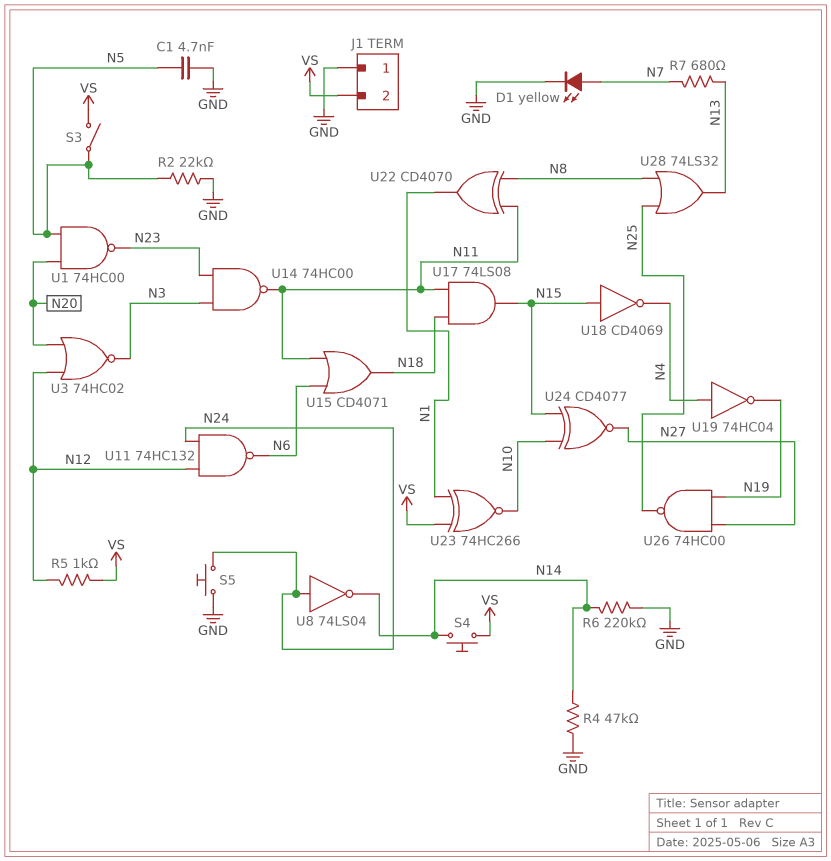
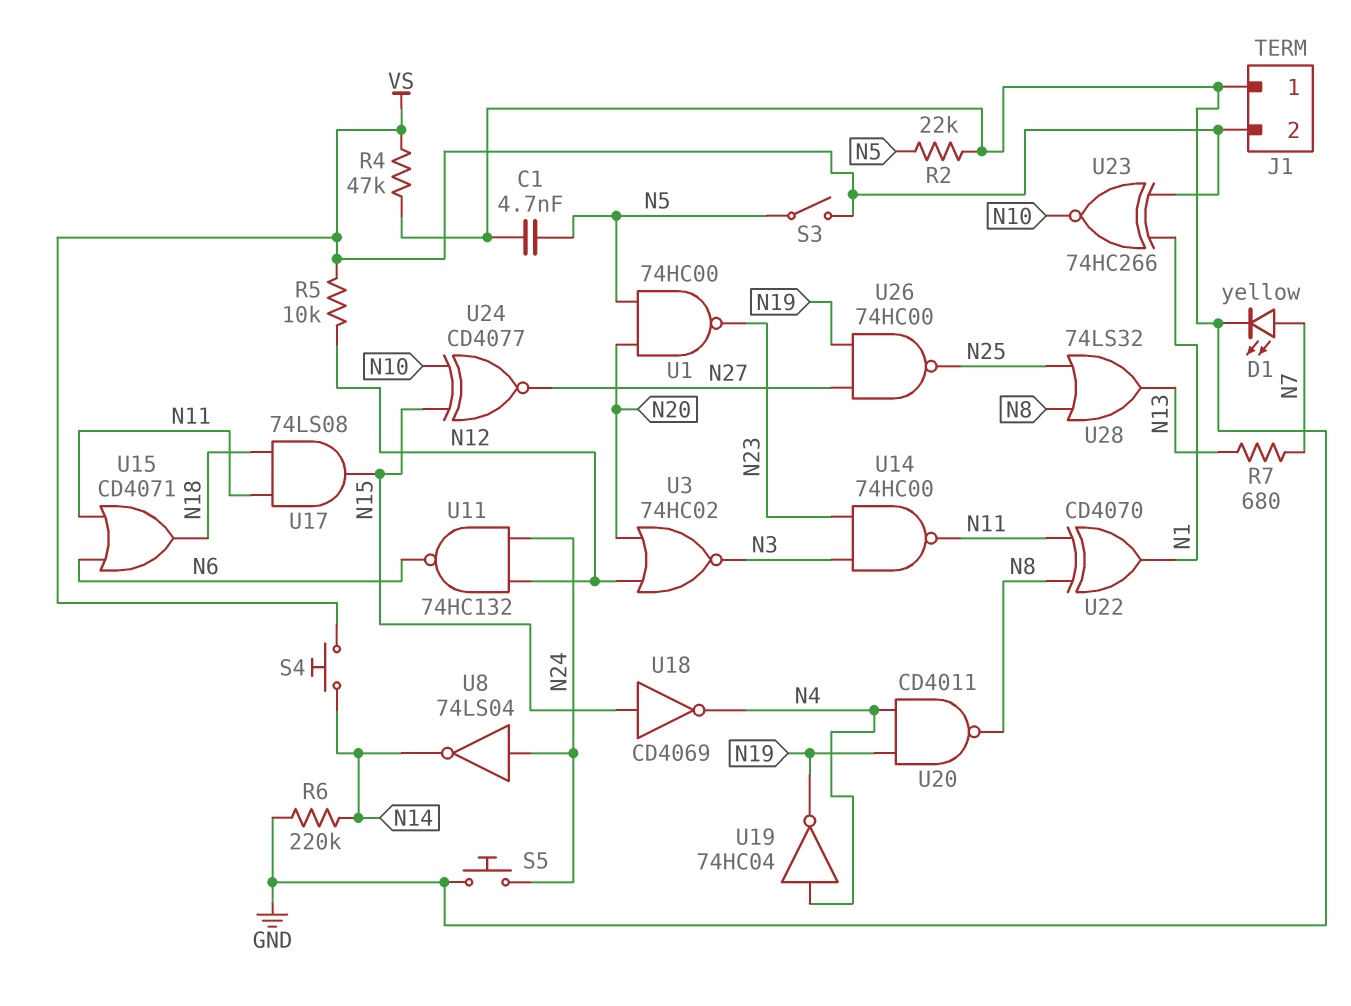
R4: 47k (GND, N14) -> 47k (GND, VS)
R5: 1k (N12, VS) -> 10k (N12, VS)
U20: none -> NAND CD4011 (in N4, in N19, out N8)

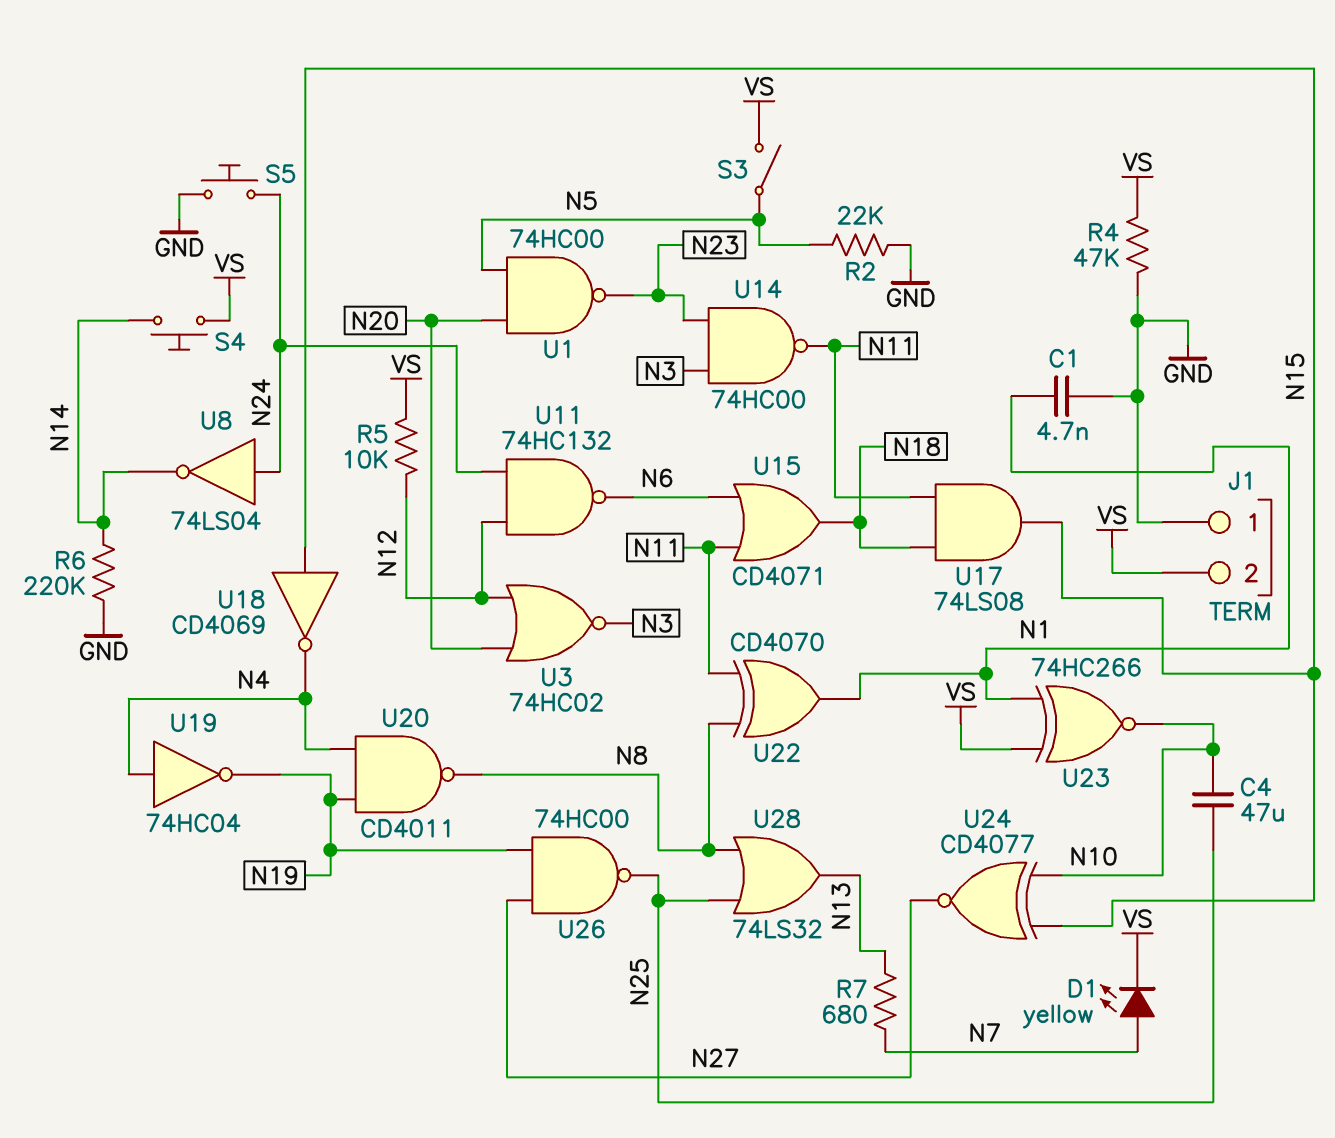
C1: 4.7nF (GND, N5) -> 4.7nF (GND, N1)
C4: none -> 47uF (N10, N25)
D1: LED yellow (A N7, K GND) -> LED yellow (A N7, K VS)

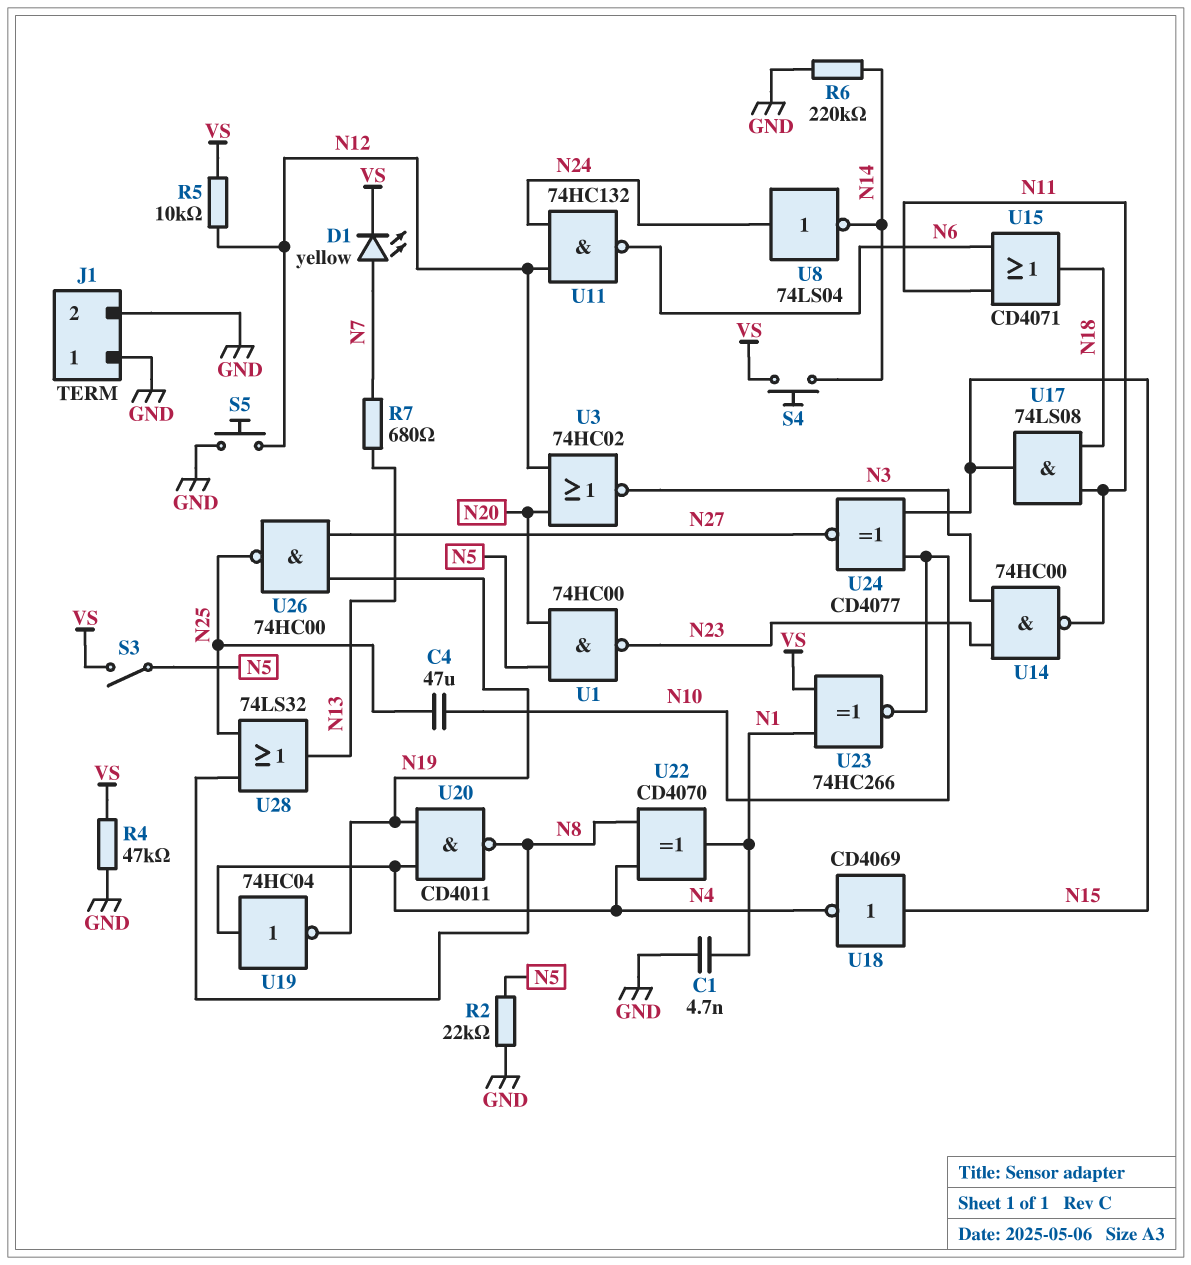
J1 pin 2: VS -> GND
S5: button (GND, N24) -> button (GND, N12)
U22: XOR CD4070 (in N8, in N11, out N1) -> XOR CD4070 (in N4, in N8, out N1)

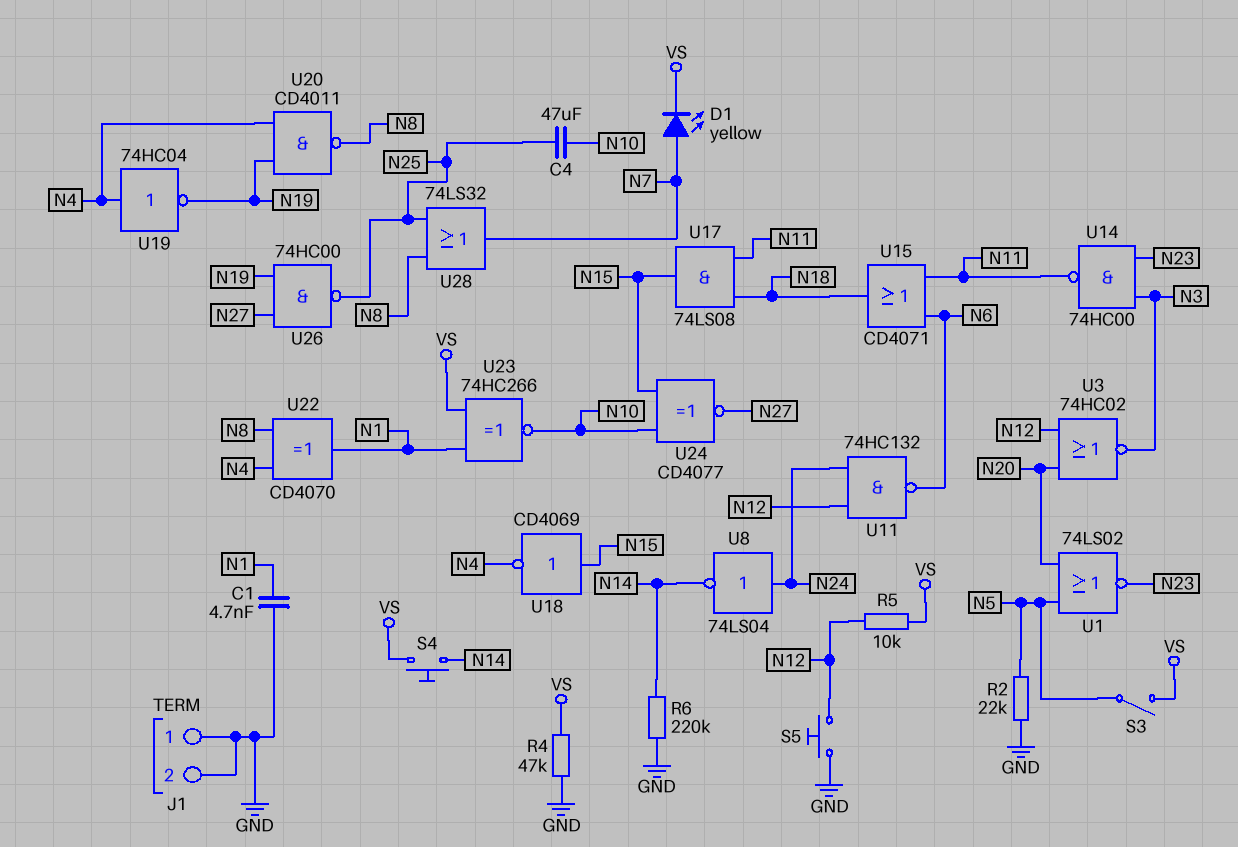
R7: 680 (N7, N13) -> none
U1: NAND 74HC00 (in N5, in N20, out N23) -> NOR 74LS02 (in N5, in N20, out N23)
U28: OR 74LS32 (in N8, in N25, out N13) -> OR 74LS32 (in N8, in N25, out N7)

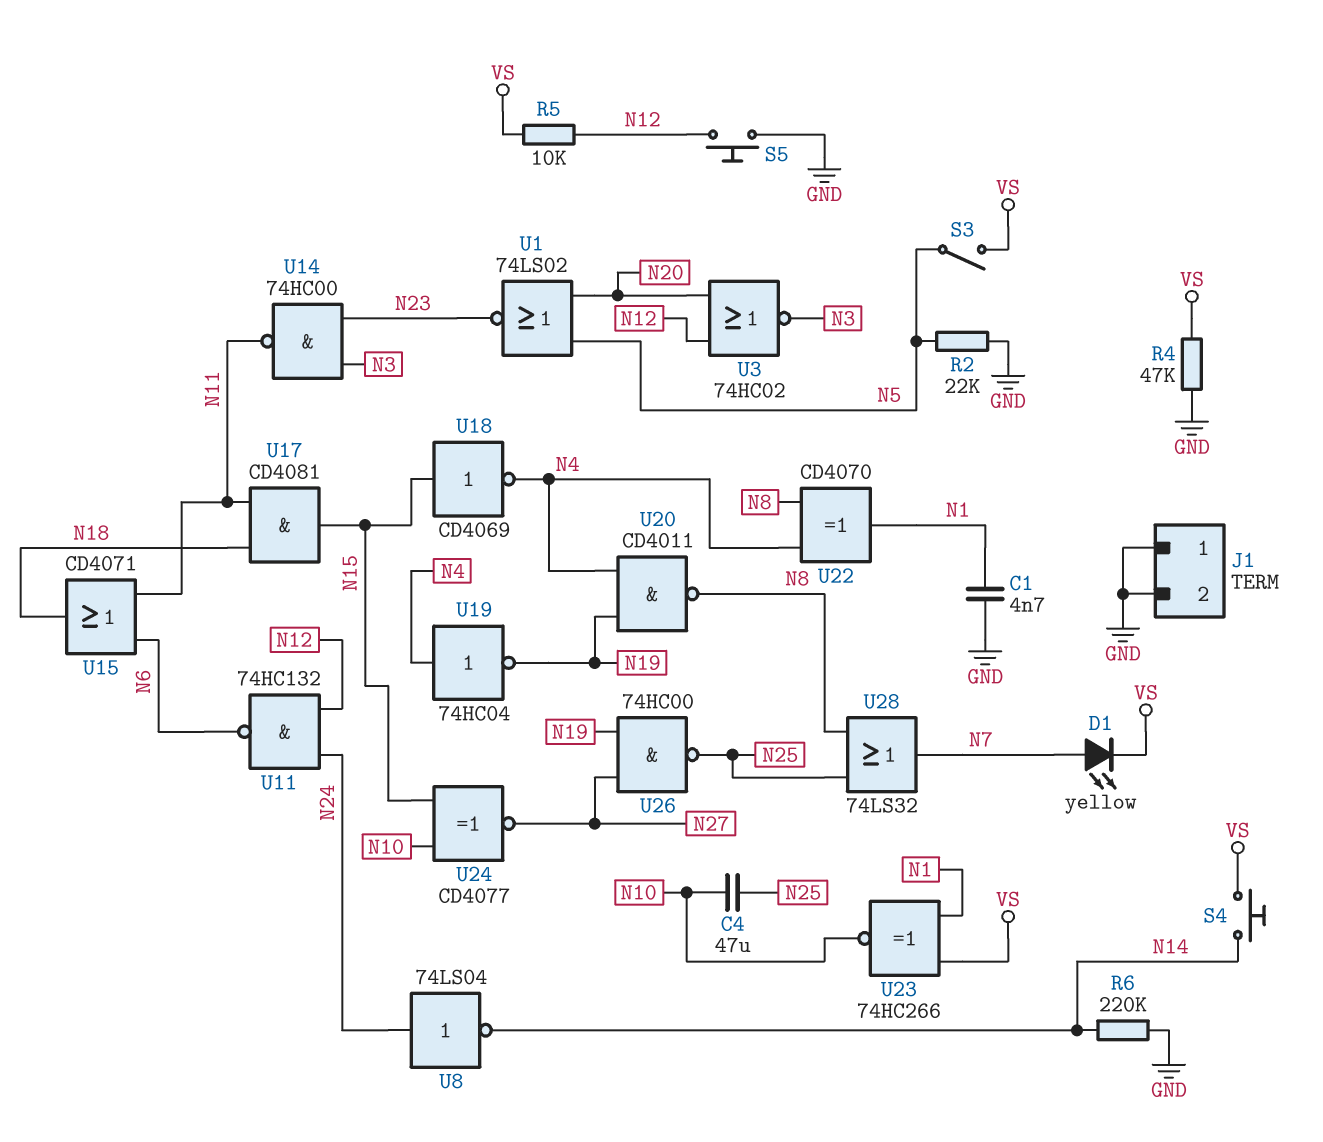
U17: AND 74LS08 (in N11, in N18, out N15) -> AND CD4081 (in N11, in N18, out N15)

